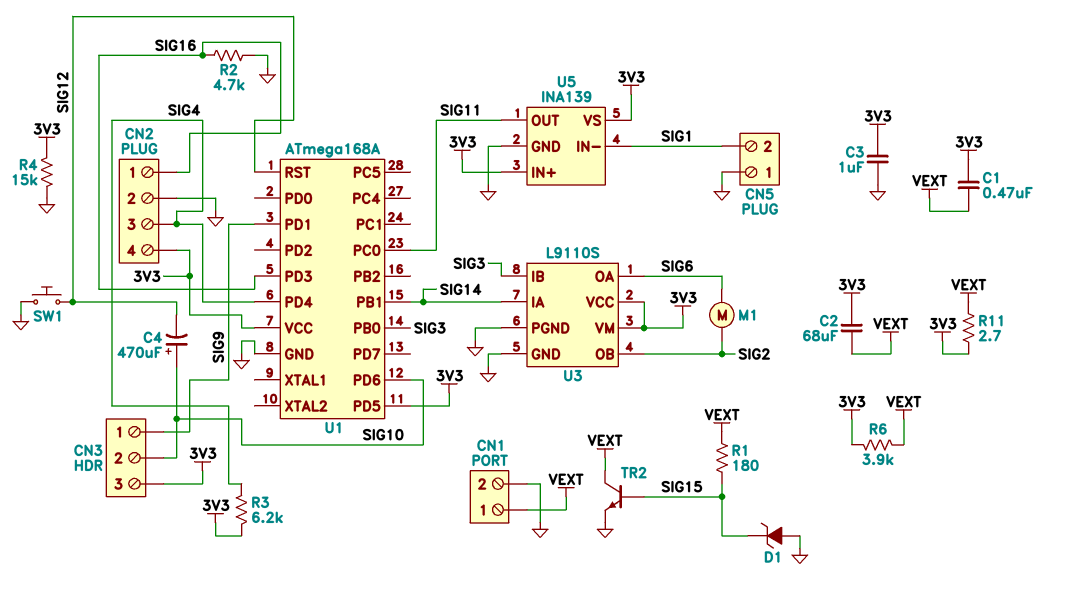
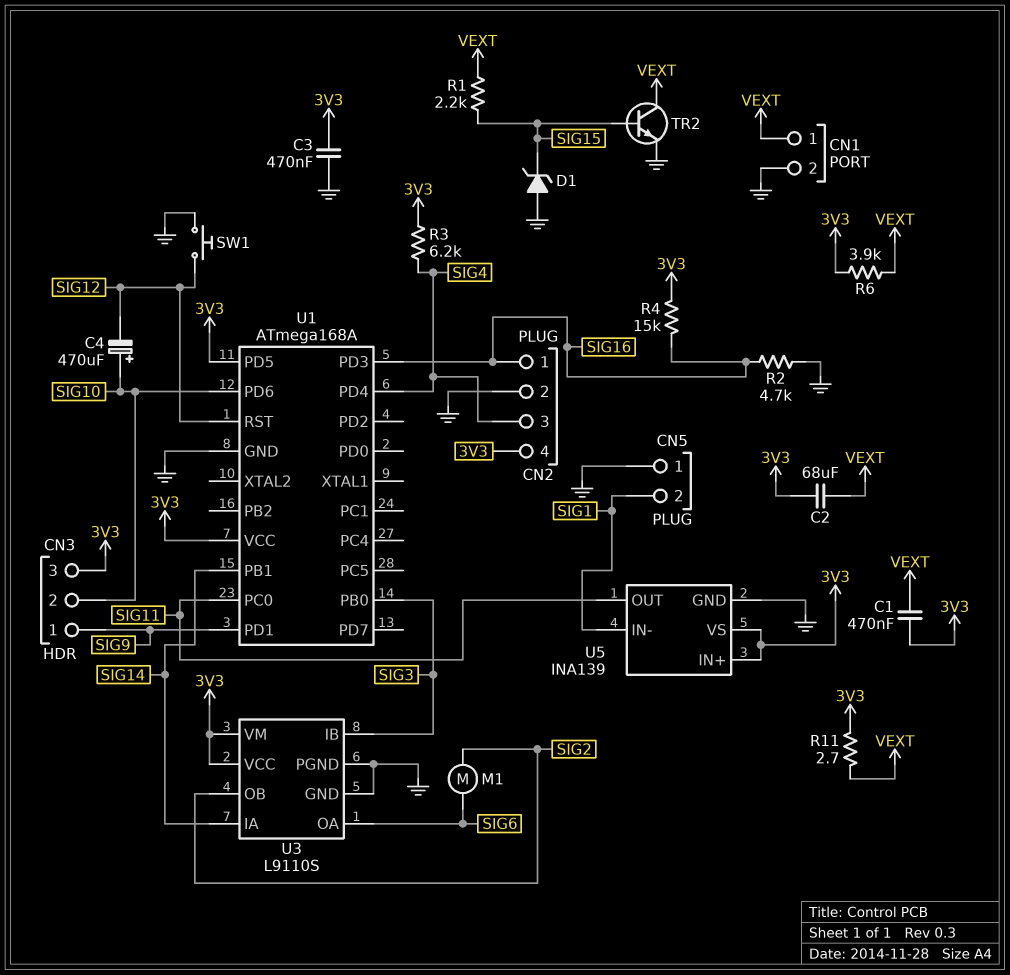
C3: 1uF (3V3, GND) -> 470nF (3V3, GND)
R1: 180 (SIG15, VEXT) -> 2.2k (SIG15, VEXT)
R4: 15k (3V3, GND) -> 15k (3V3, SIG16)

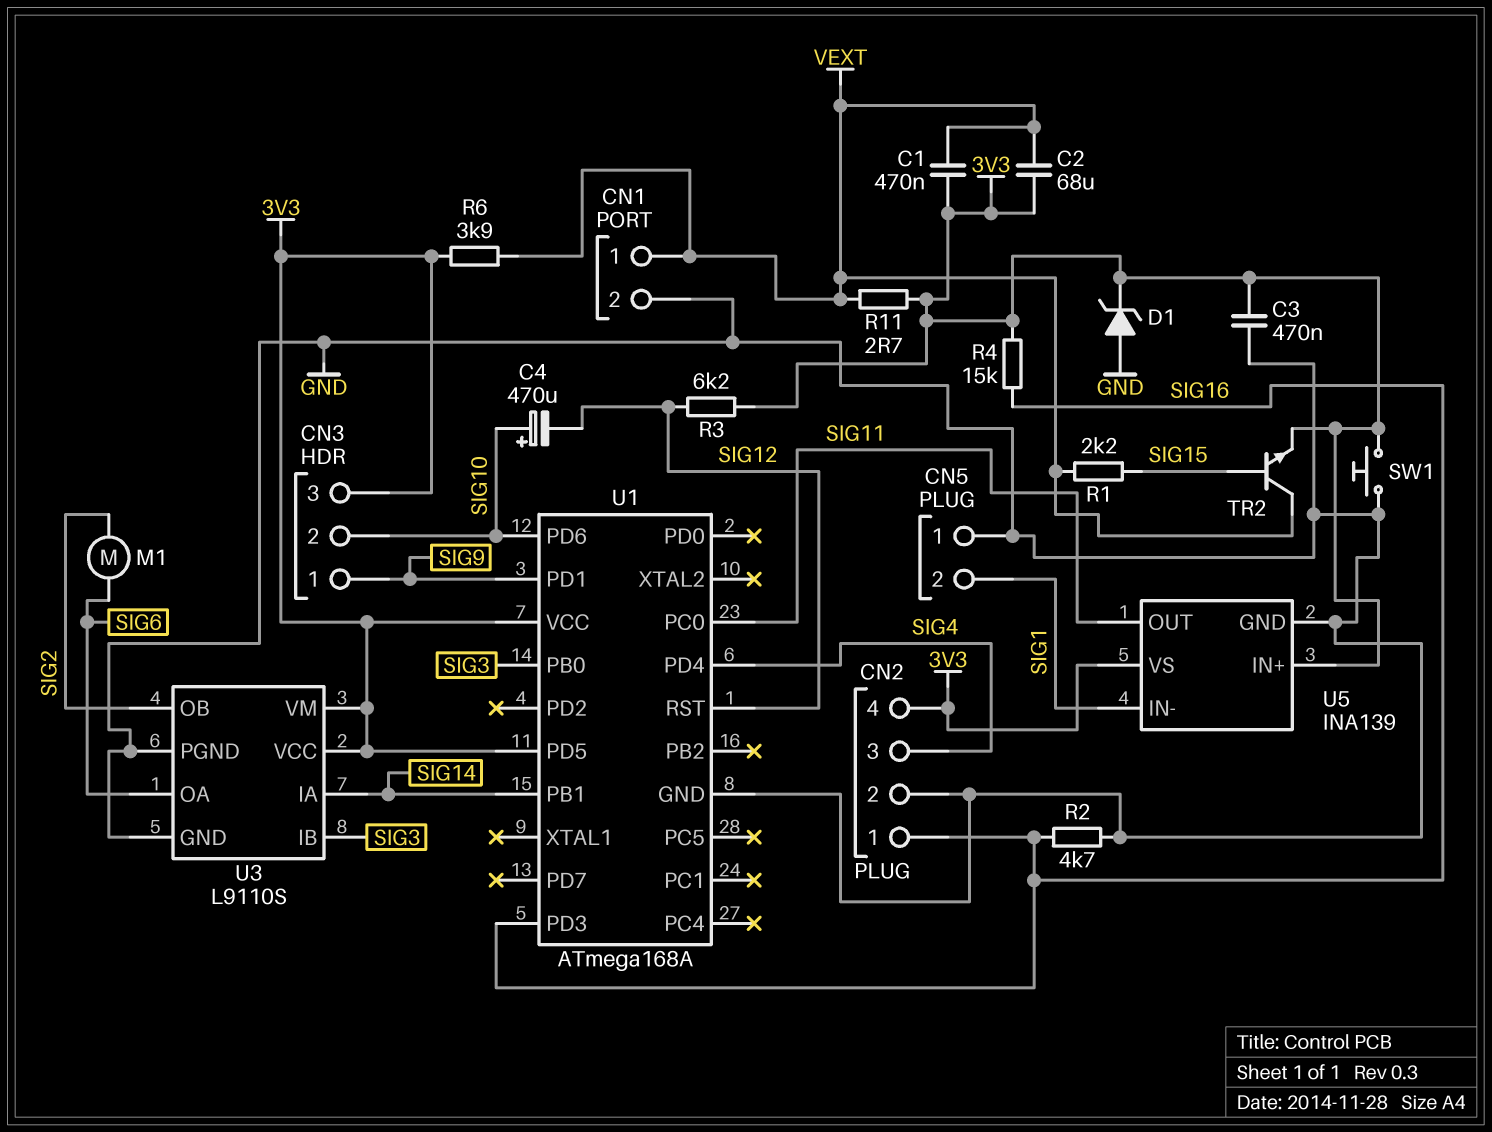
D1: zener (A GND, K SIG15) -> zener (A GND, K 3V3)
R3: 6.2k (3V3, SIG4) -> 6.2k (3V3, SIG12)
SW1: button (GND, SIG12) -> button (3V3, GND)
TR2: NPN (B SIG15, C VEXT, E GND) -> NPN (B SIG15, C VEXT, E 3V3)

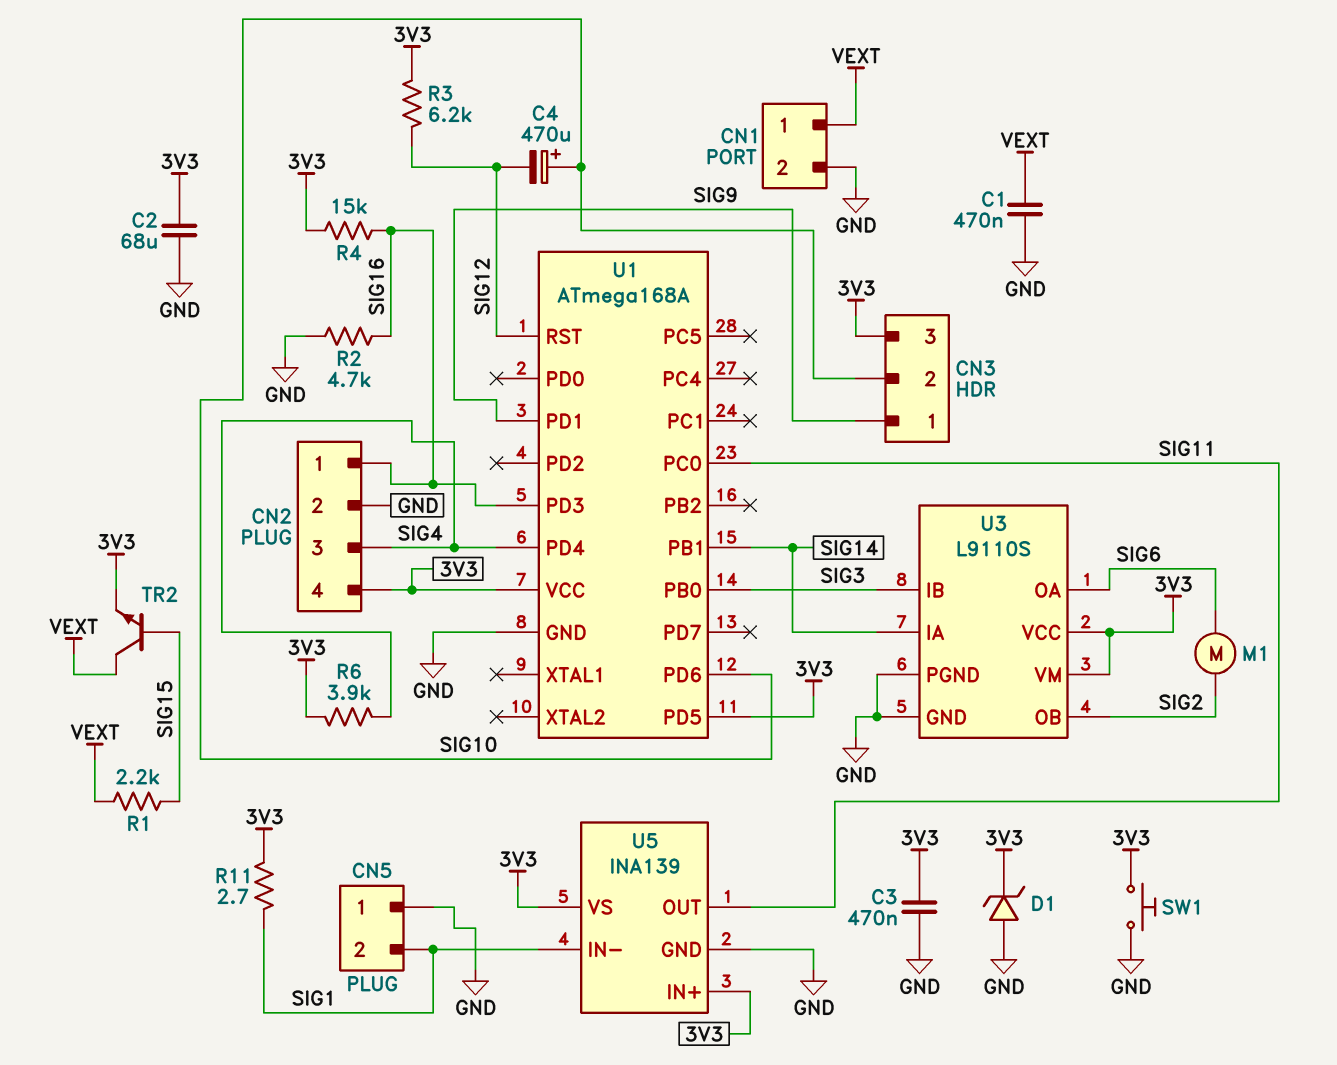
C1: 470nF (3V3, VEXT) -> 470nF (GND, VEXT)
C2: 68uF (3V3, VEXT) -> 68uF (3V3, GND)
R6: 3.9k (3V3, VEXT) -> 3.9k (3V3, SIG4)
R11: 2.7 (3V3, VEXT) -> 2.7 (3V3, SIG1)

